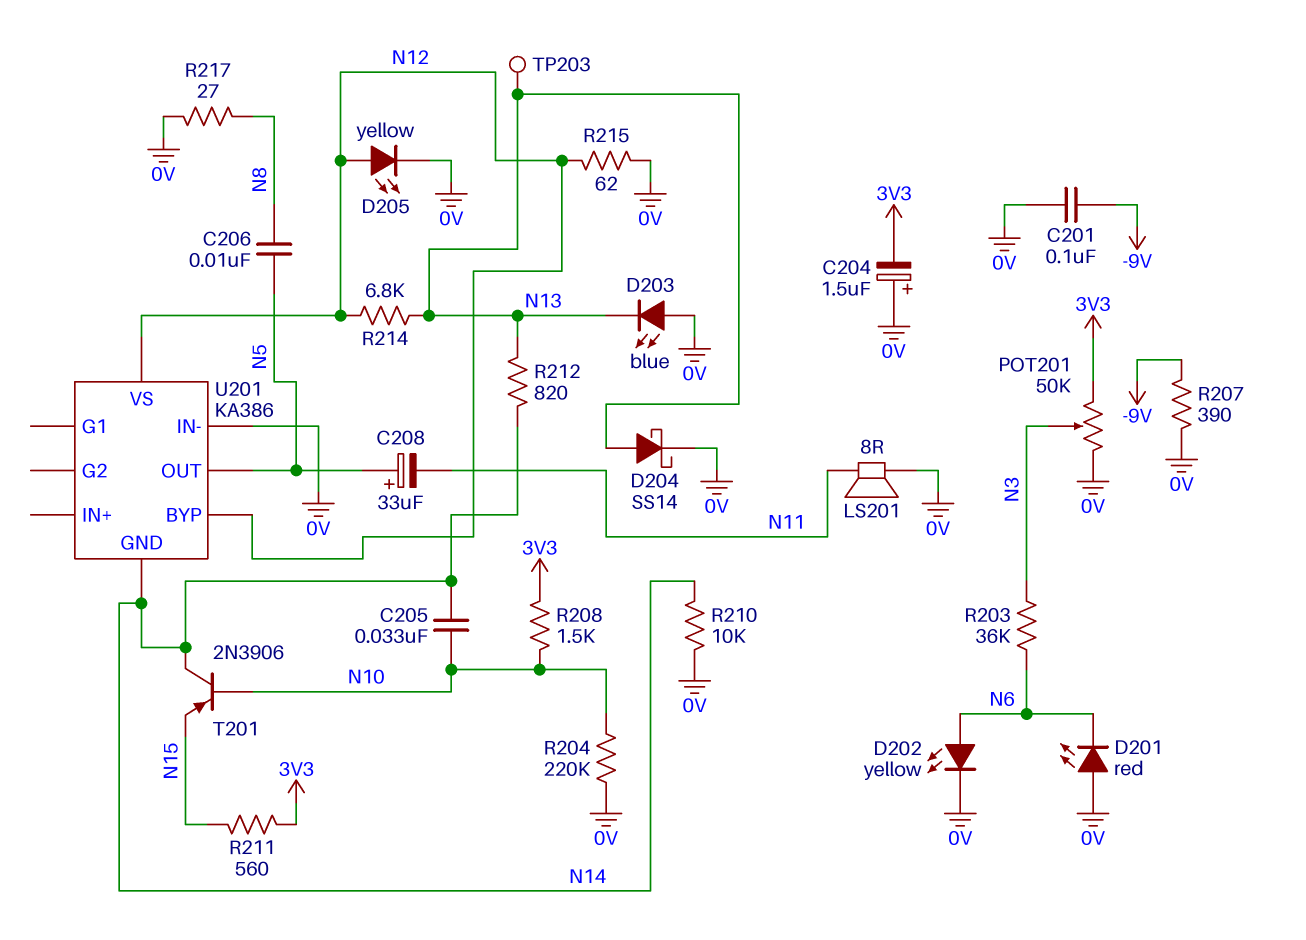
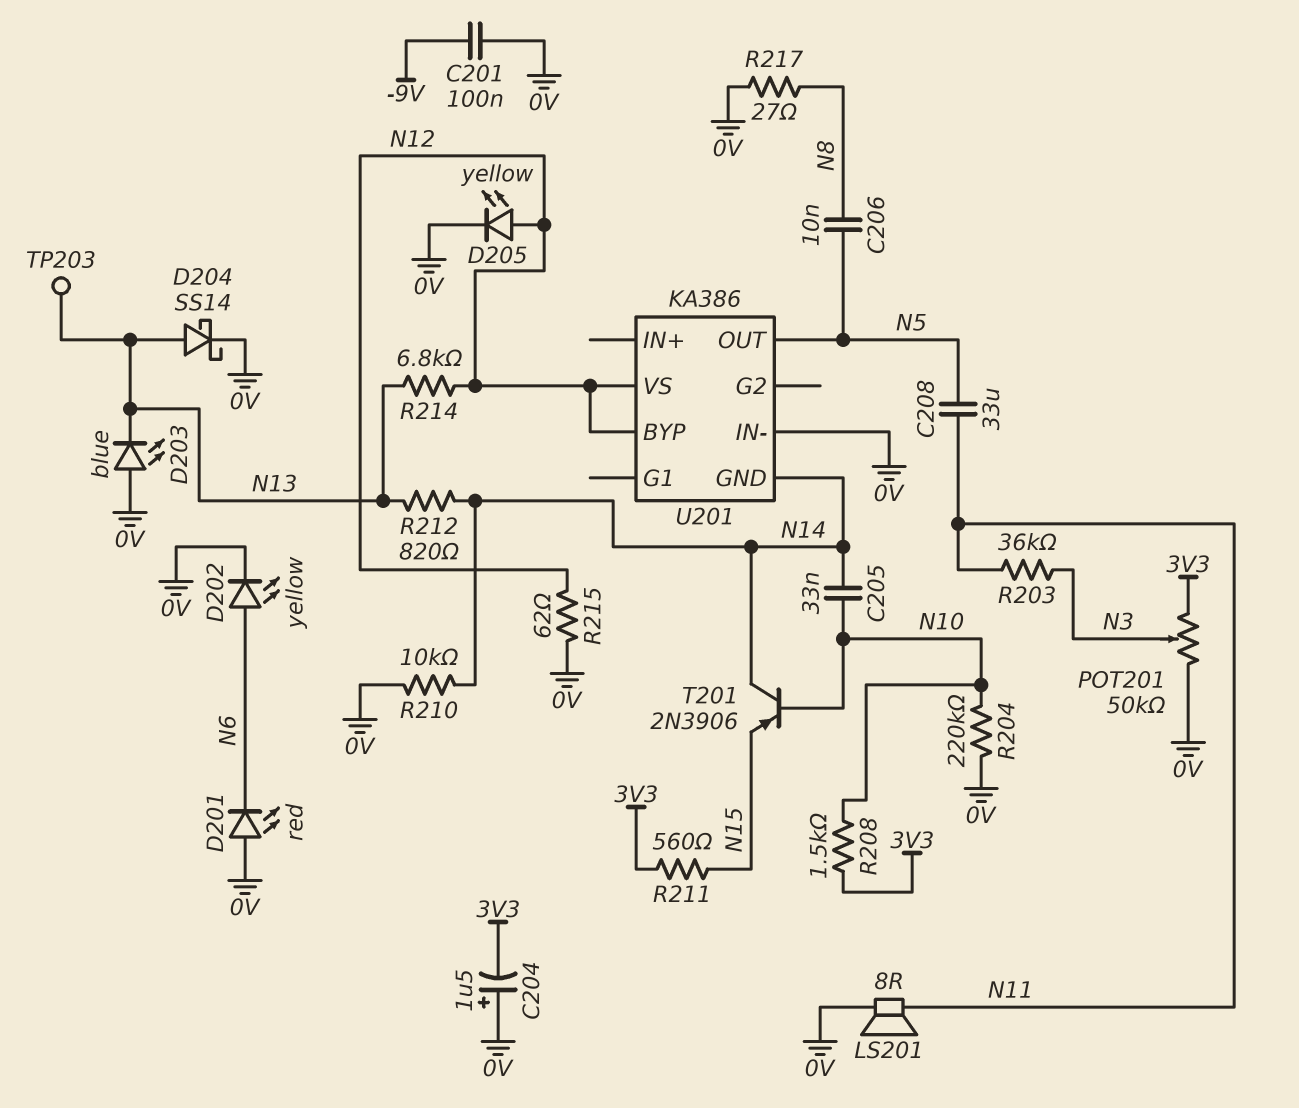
C208: 33uF (plus N5, minus N11) -> 33uF (N5, N11)
R203: 36k (N3, N6) -> 36k (N3, N11)
R207: 390 (-9V, 0V) -> none

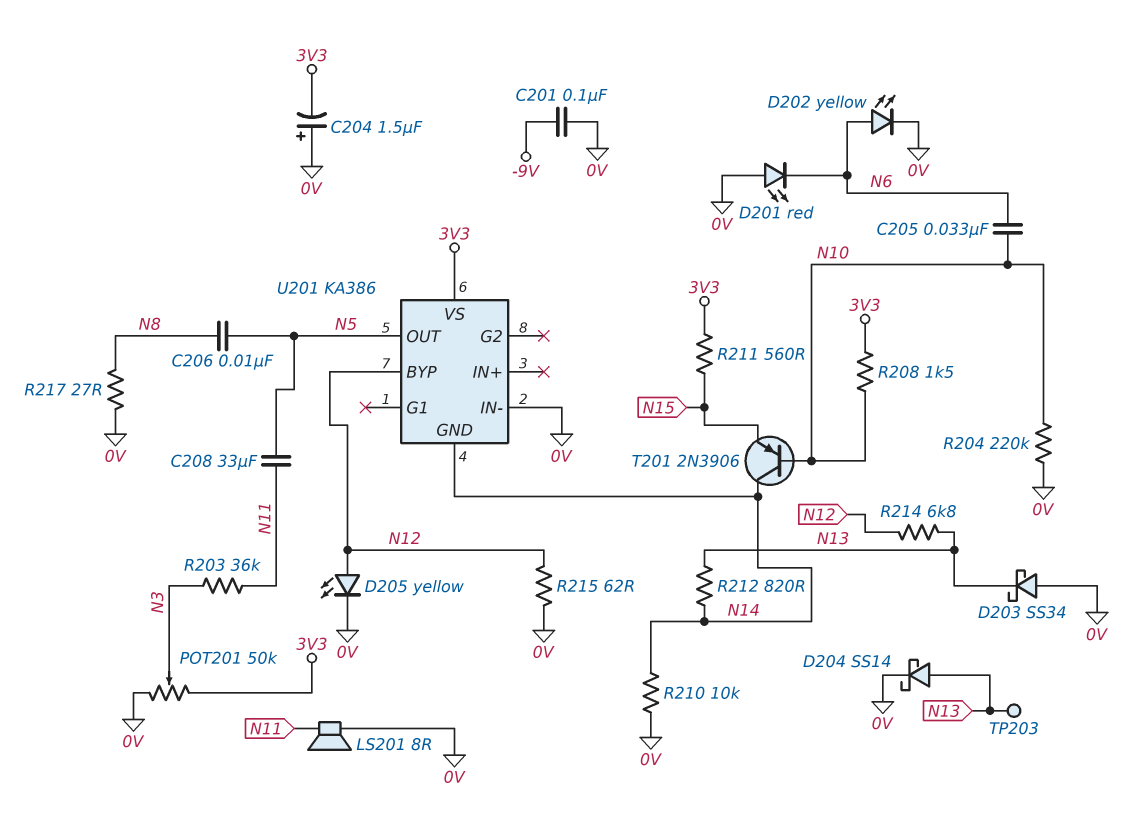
C205: 33nF (N10, N14) -> 33nF (N6, N10)
D203: LED blue (A 0V, K N13) -> schottky SS34 (A 0V, K N13)
U201 pin VS: N12 -> 3V3

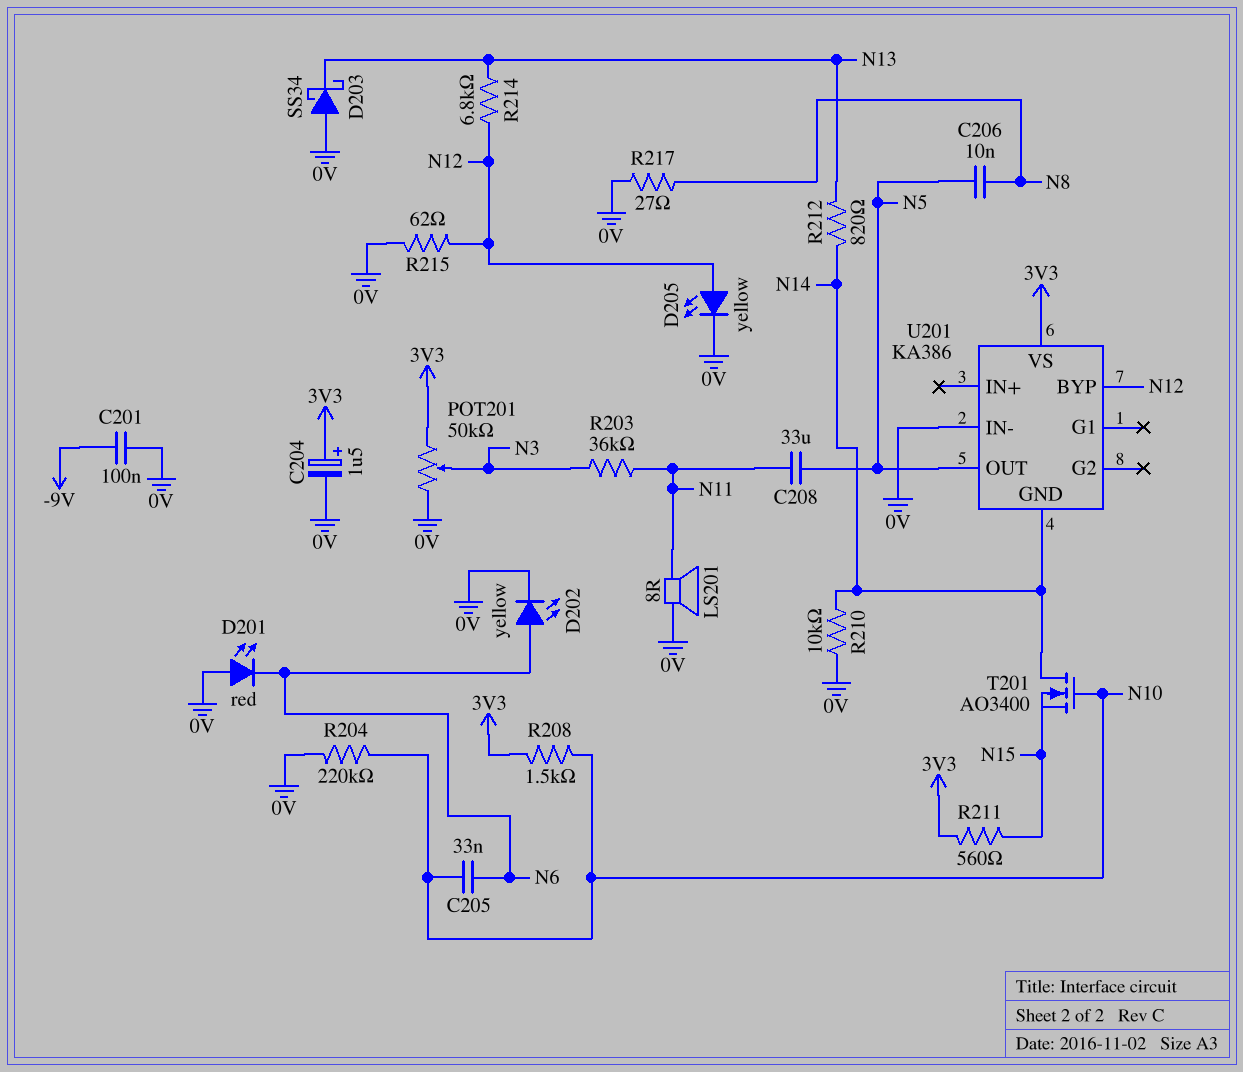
C204: 1.5uF (plus 0V, minus 3V3) -> 1.5uF (plus 3V3, minus 0V)
D204: schottky SS14 (A N13, K 0V) -> none
T201: PNP 2N3906 (B N10, C N14, E N15) -> NMOS AO3400 (G N10, D N14, S N15)
TP203: test point (N13) -> none

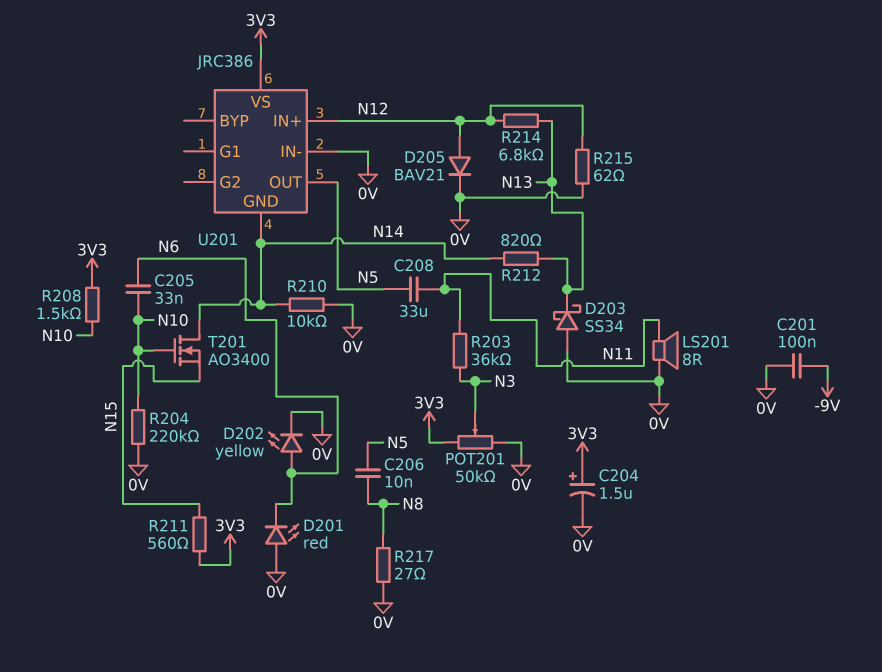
D205: LED yellow (A N12, K 0V) -> diode BAV21 (A N12, K 0V)
U201: KA386 -> JRC386
U201 pin BYP: N12 -> none
U201 pin IN+: none -> N12

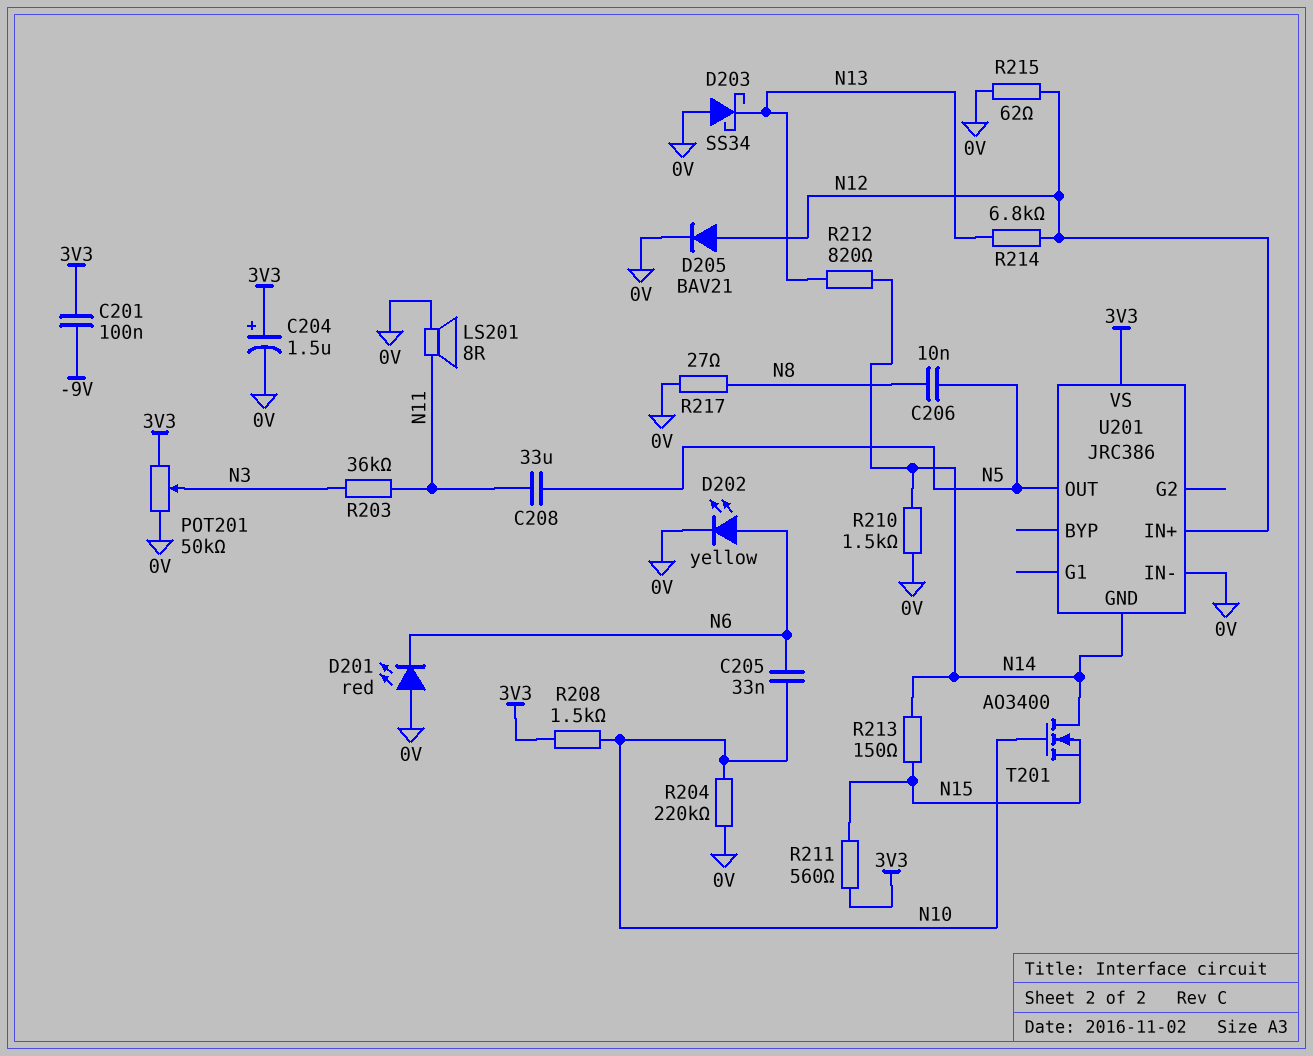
C201: 100nF (-9V, 0V) -> 100nF (-9V, 3V3)
R210: 10k (0V, N14) -> 1.5k (0V, N14)
R213: none -> 150 (N14, N15)

